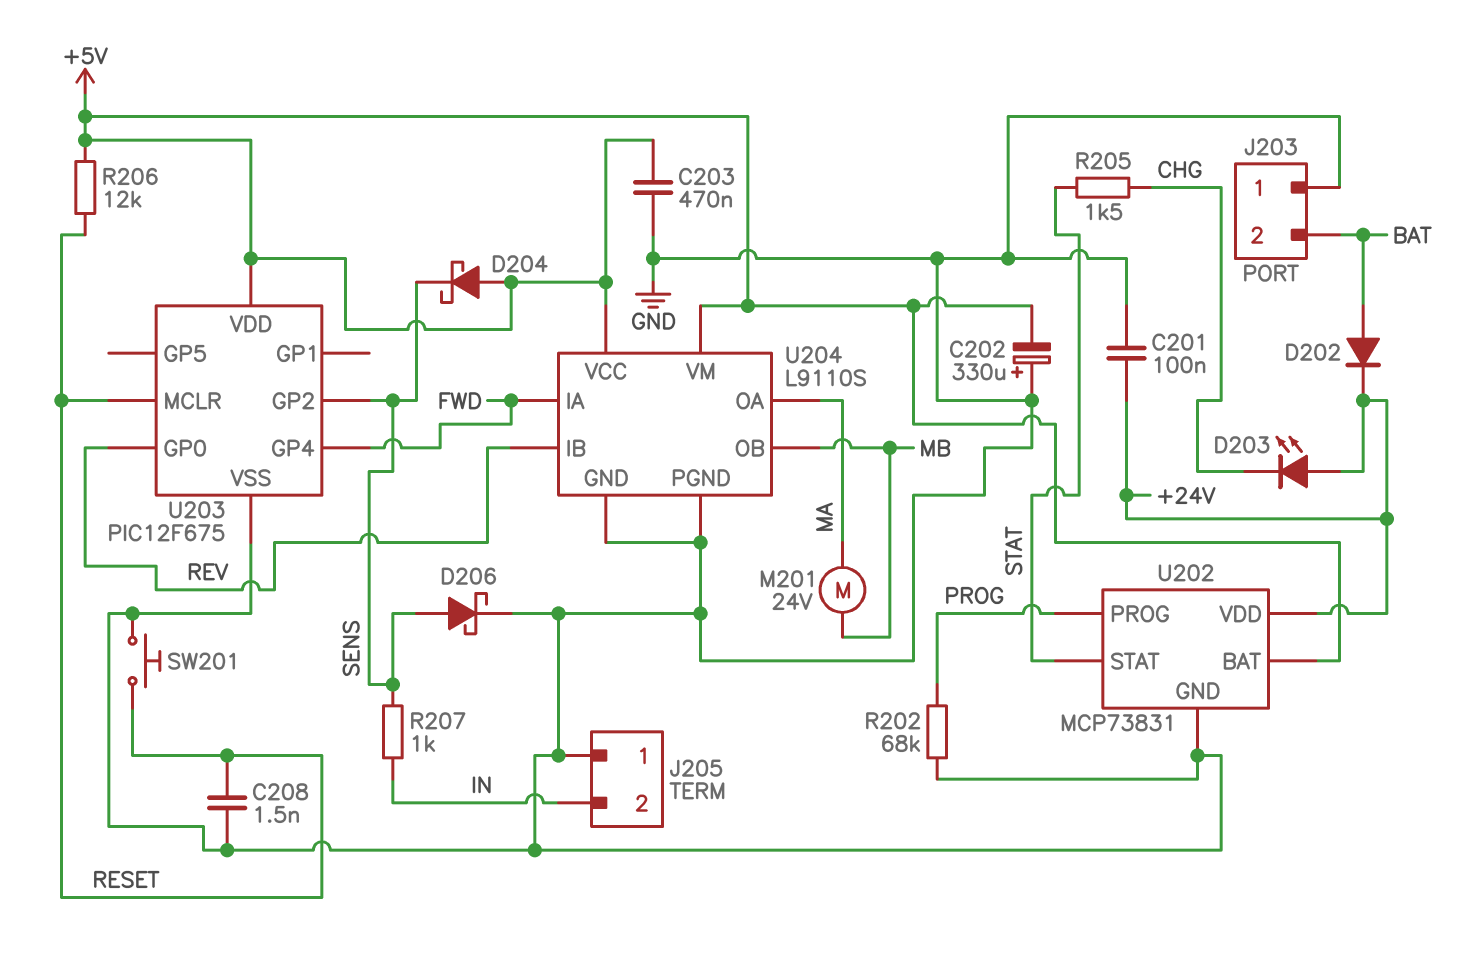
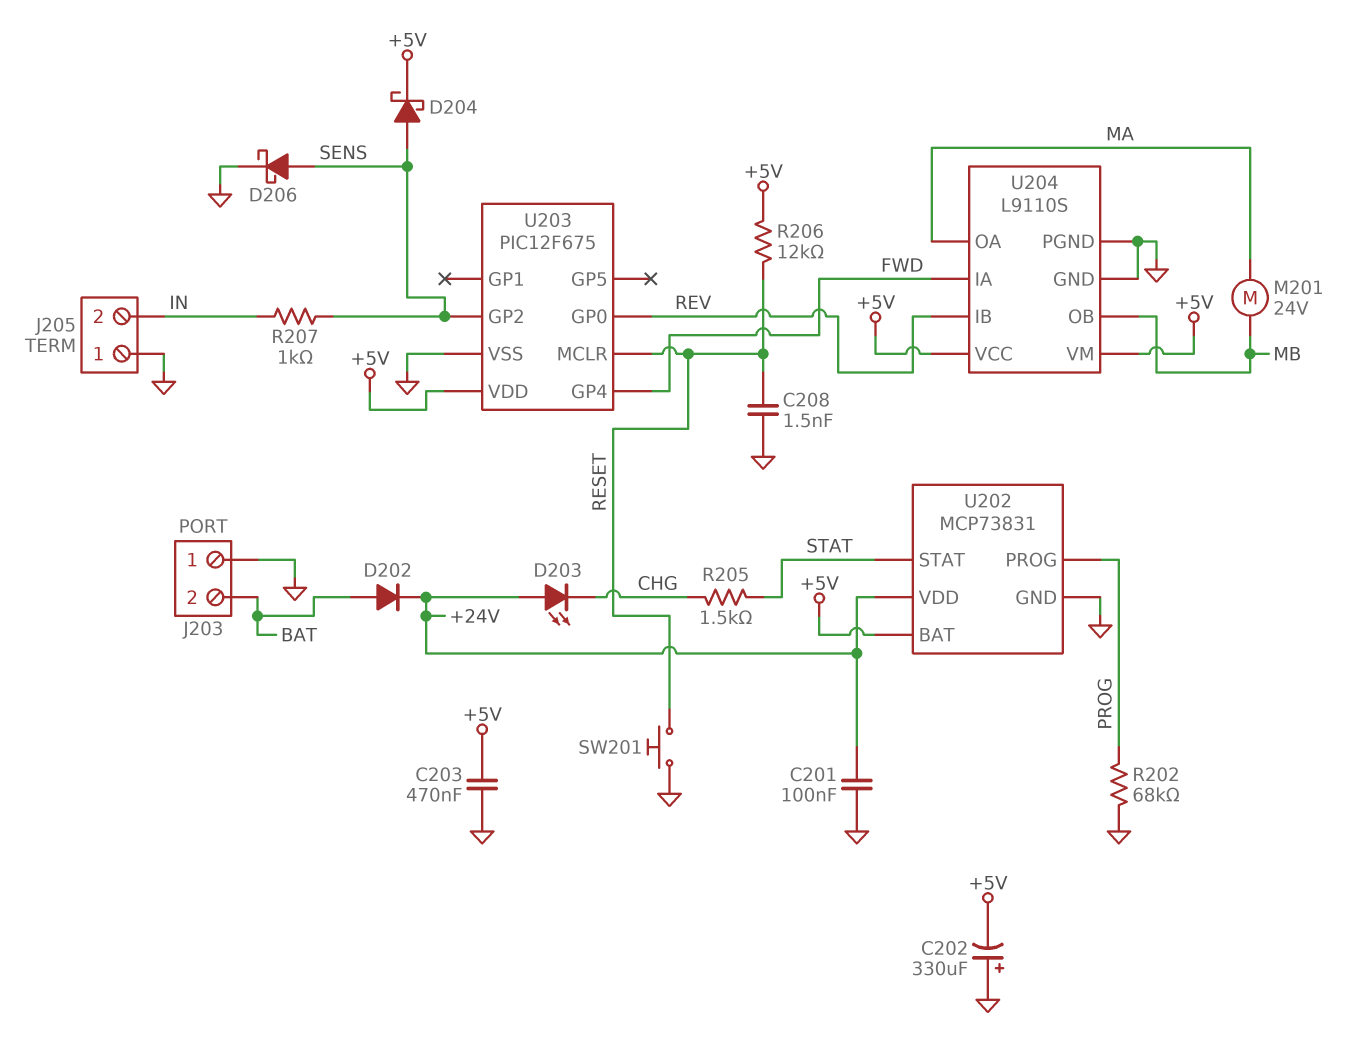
D204: schottky (A +5V, K SENS) -> schottky (A SENS, K +5V)

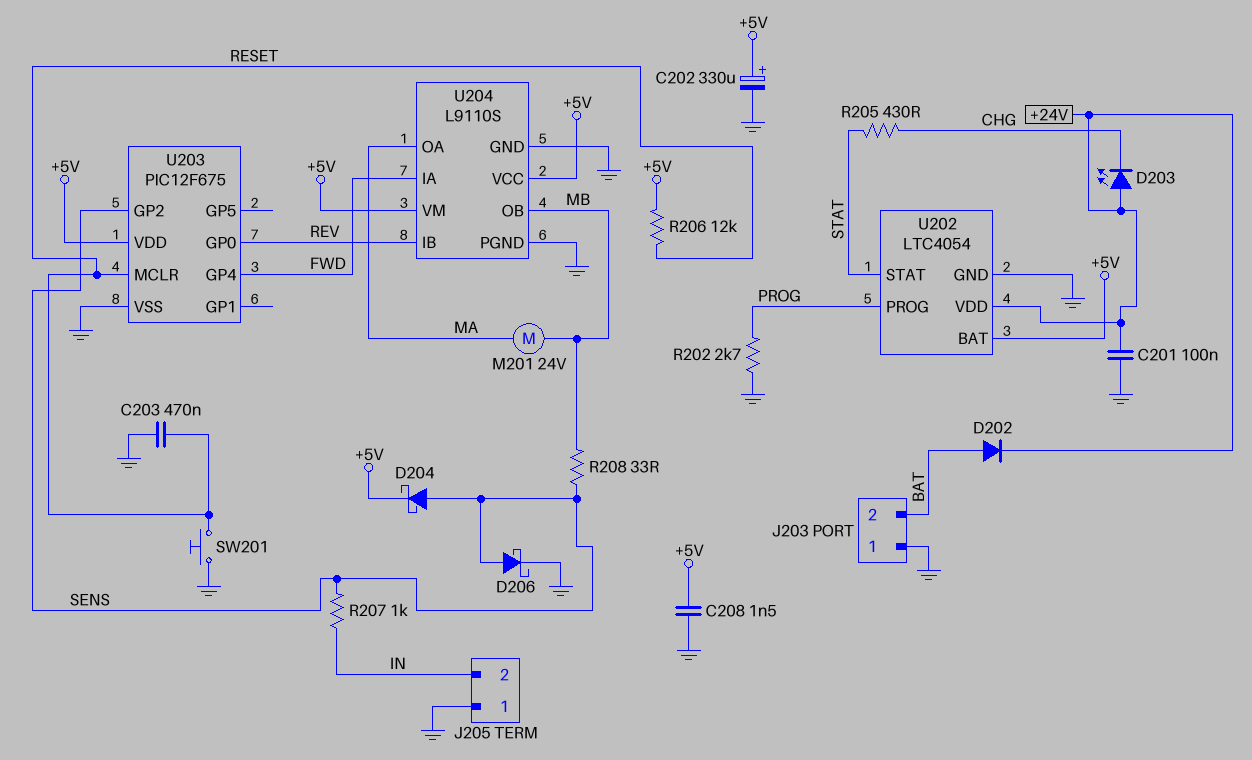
C202: 330uF (plus GND, minus +5V) -> 330uF (plus +5V, minus GND)
C203: 470nF (+5V, GND) -> 470nF (GND, RESET)
C208: 1.5nF (GND, RESET) -> 1.5nF (+5V, GND)
R202: 68k (GND, PROG) -> 2.7k (GND, PROG)
R205: 1.5k (CHG, STAT) -> 430 (CHG, STAT)
R208: none -> 33 (MB, SENS)
U202: MCP73831 -> LTC4054

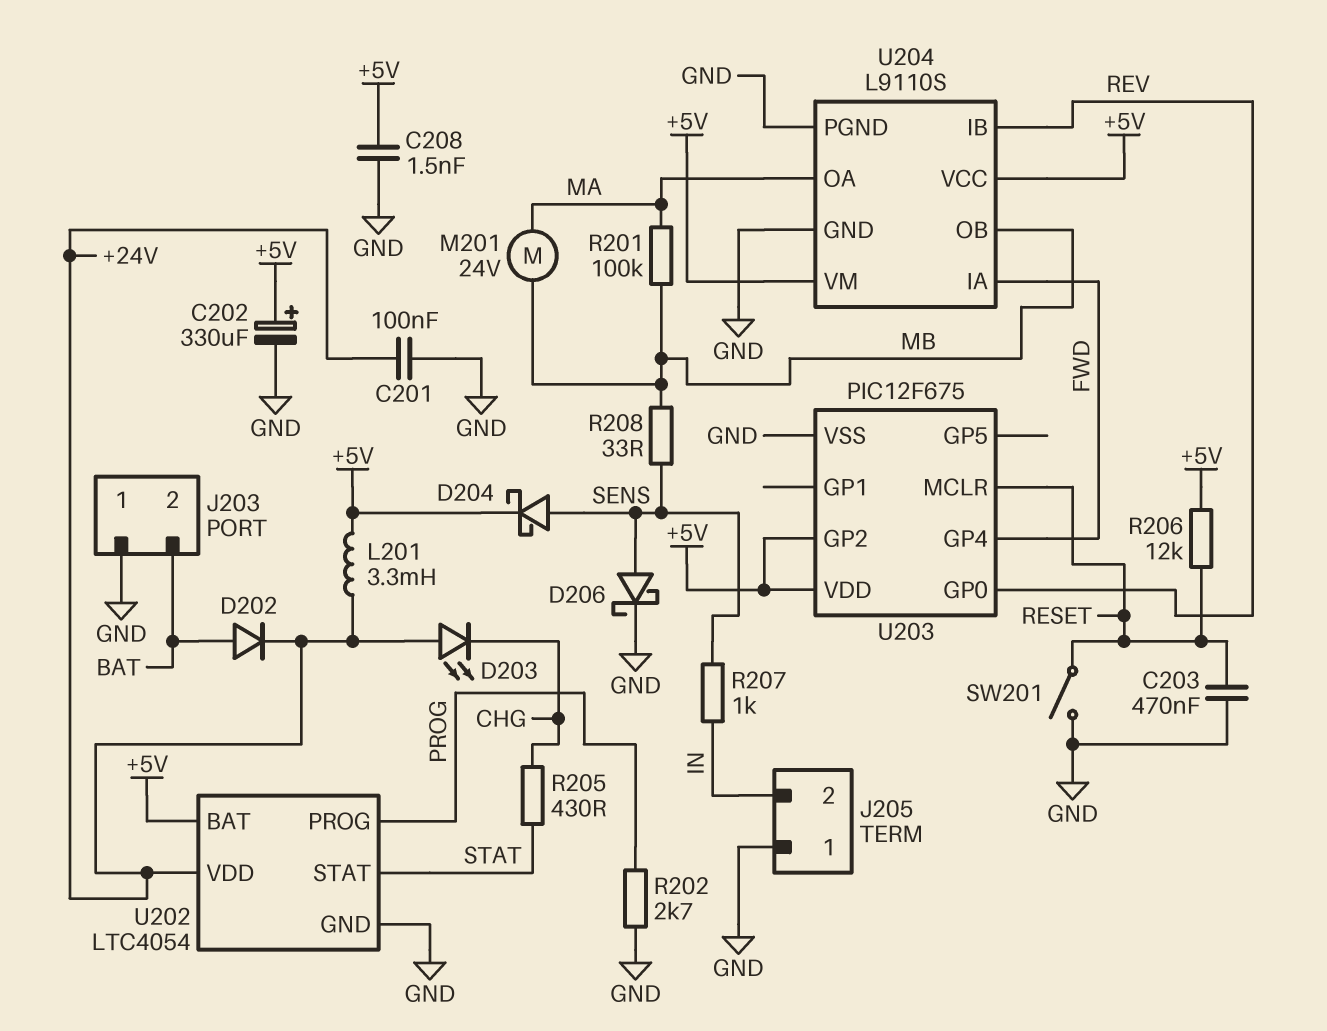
L201: none -> 3.3mH (+5V, +24V)
R201: none -> 100k (MA, MB)
SW201: button (GND, RESET) -> switch (GND, RESET)
U203 pin GP2: SENS -> +5V

